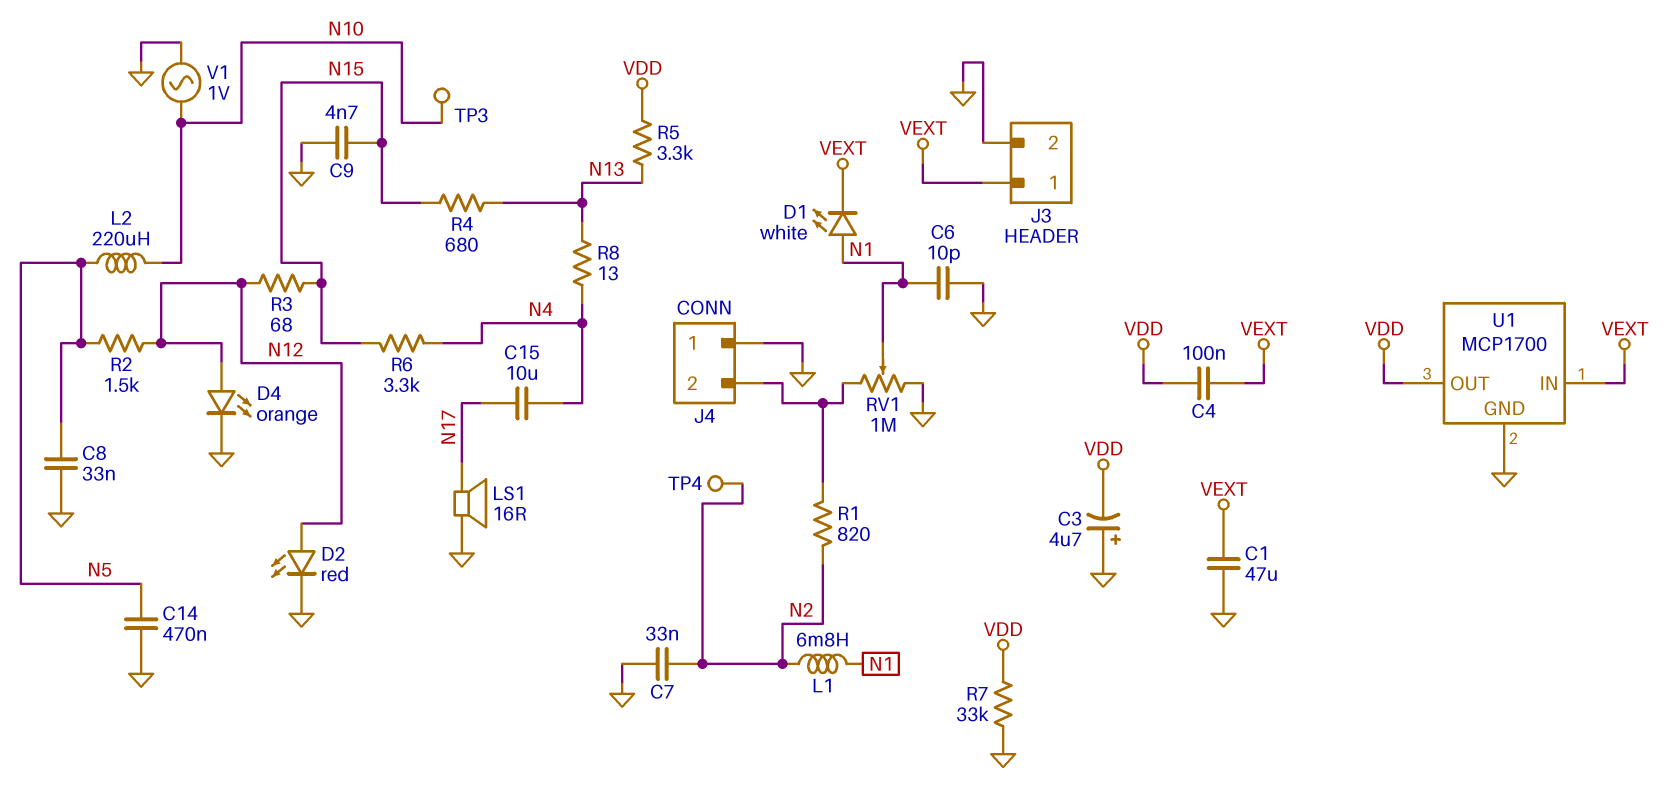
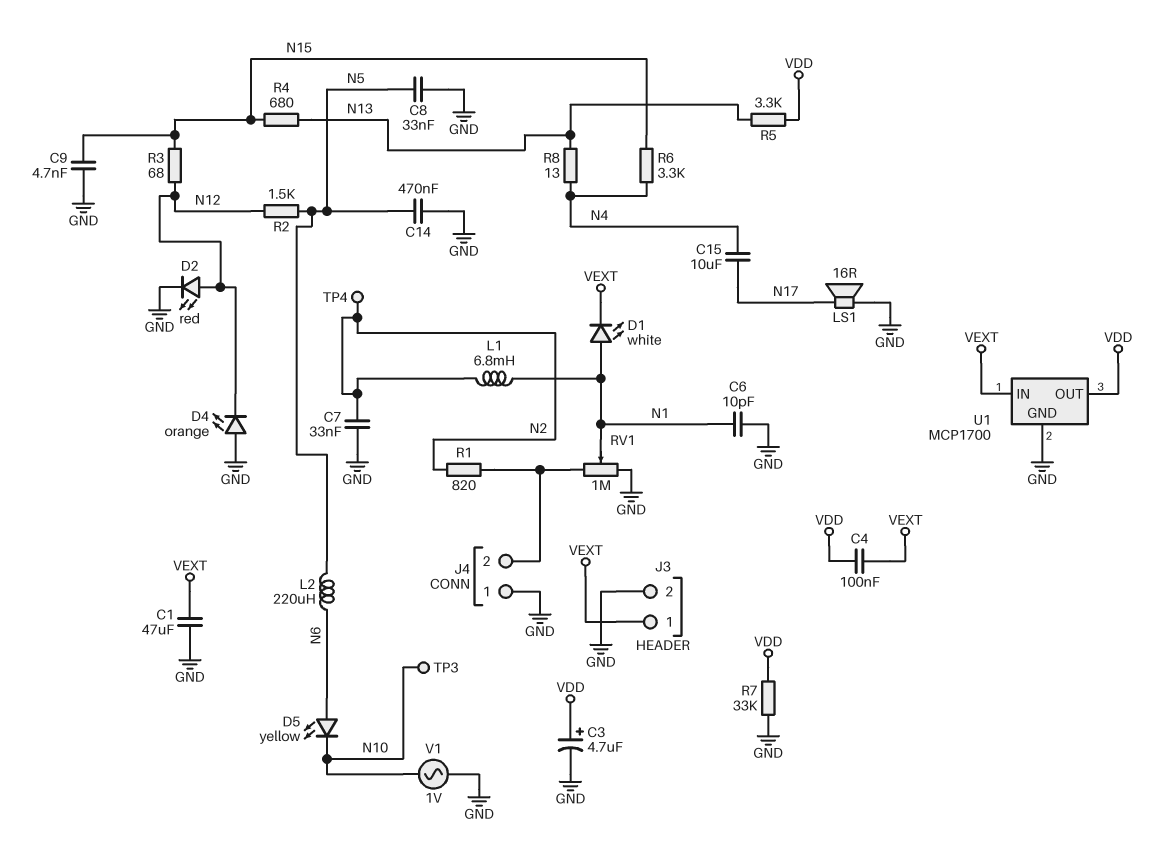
C3: 4.7uF (plus GND, minus VDD) -> 4.7uF (plus VDD, minus GND)
D4: LED orange (A N12, K GND) -> LED orange (A GND, K N12)
D5: none -> LED yellow (A N6, K N10)
L2: 220uH (N5, N10) -> 220uH (N5, N6)

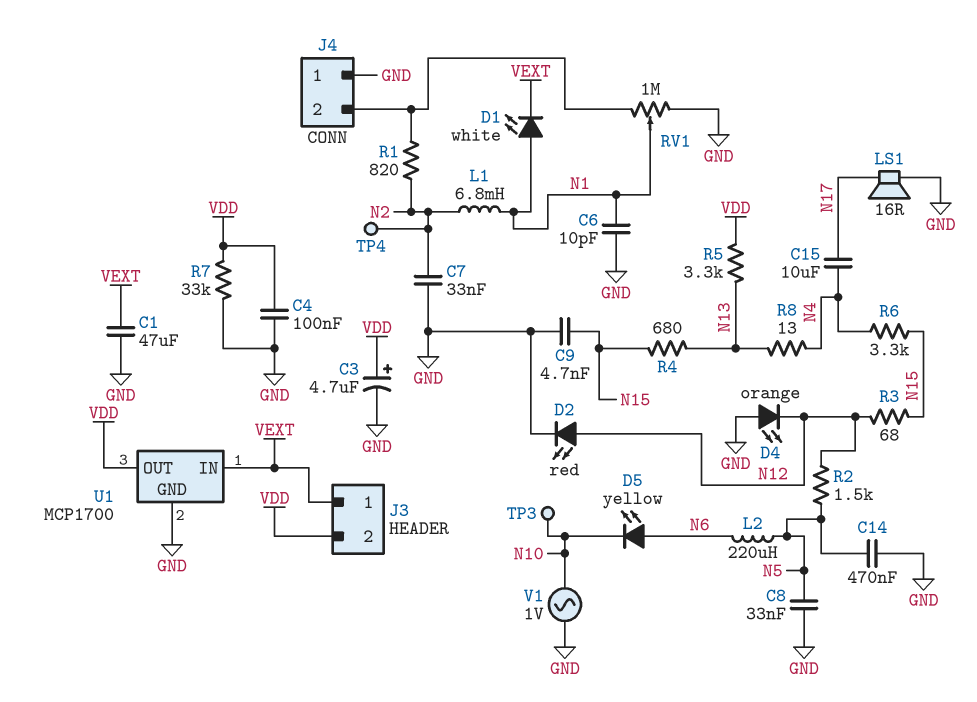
C4: 100nF (VDD, VEXT) -> 100nF (GND, VDD)
J3 pin 2: GND -> VDD

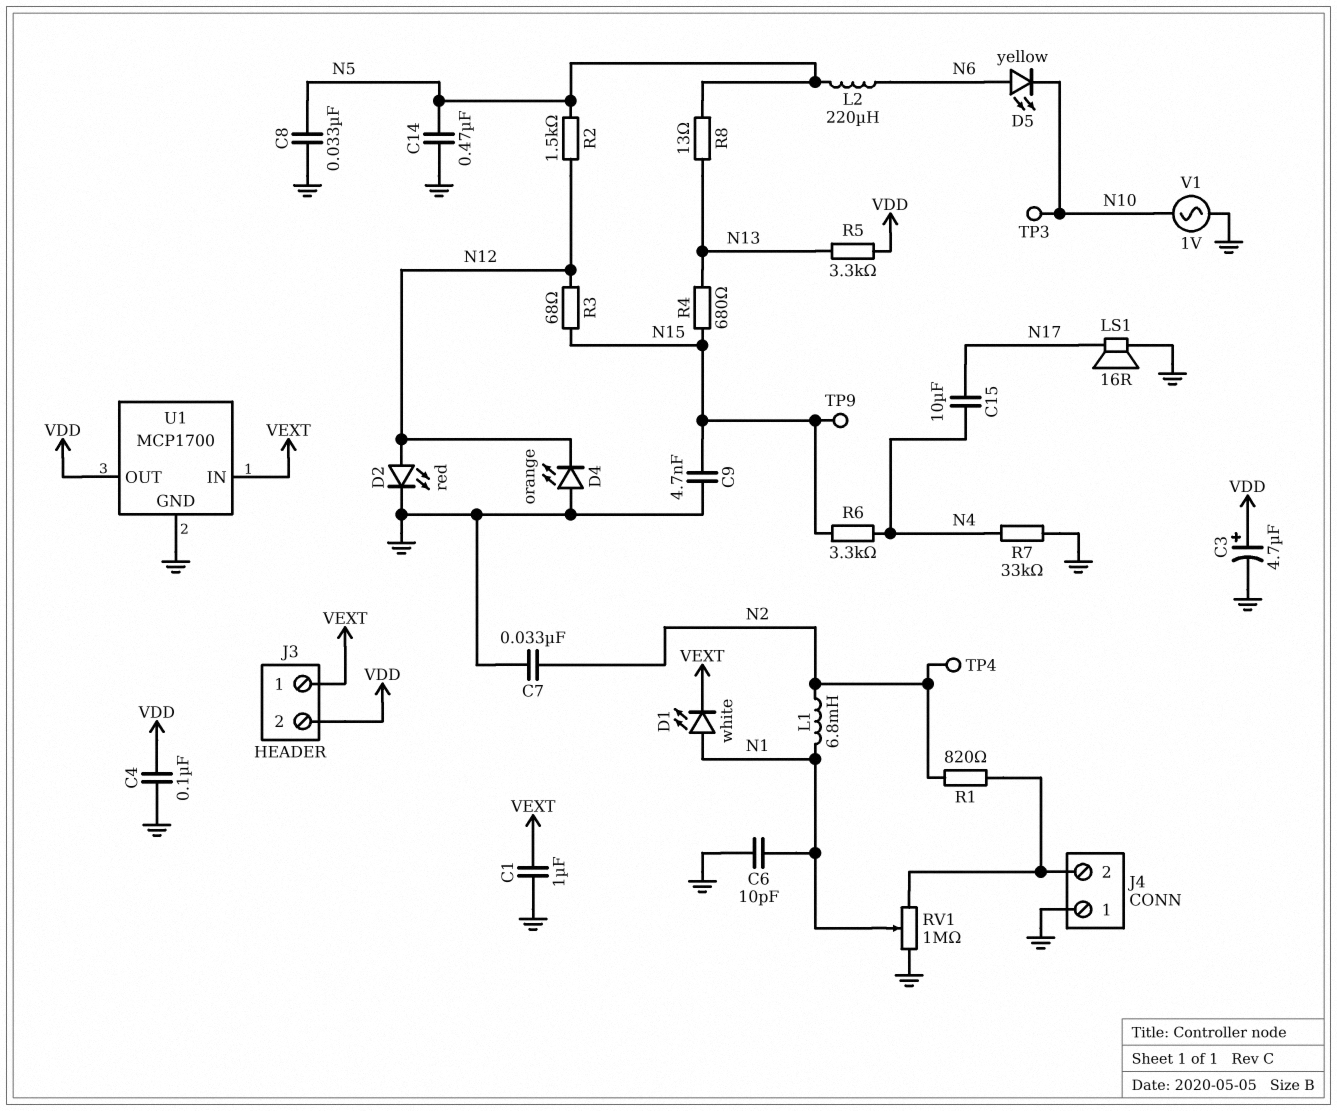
C1: 47uF (GND, VEXT) -> 1uF (GND, VEXT)
R7: 33k (GND, VDD) -> 33k (GND, N4)
R8: 13 (N4, N13) -> 13 (N5, N13)
TP9: none -> test point (N15)

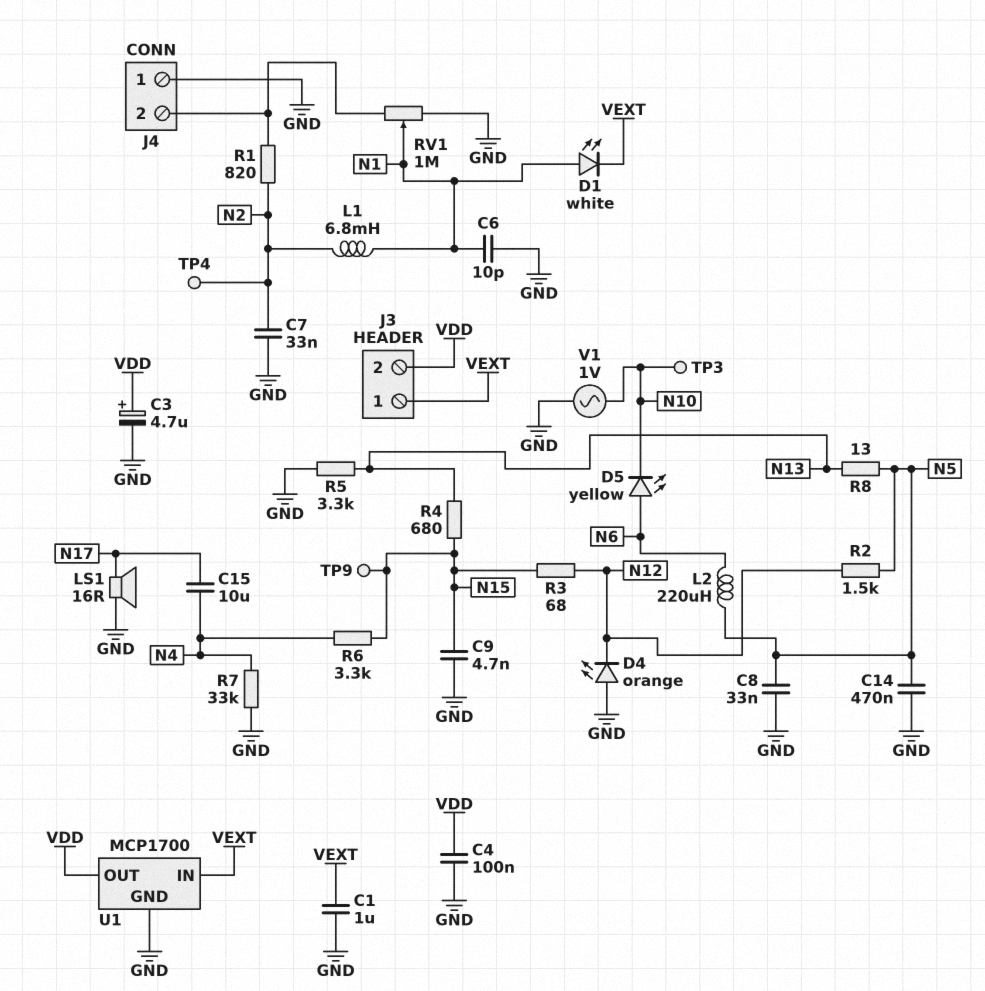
D2: LED red (A N12, K GND) -> none
R5: 3.3k (N13, VDD) -> 3.3k (GND, N13)

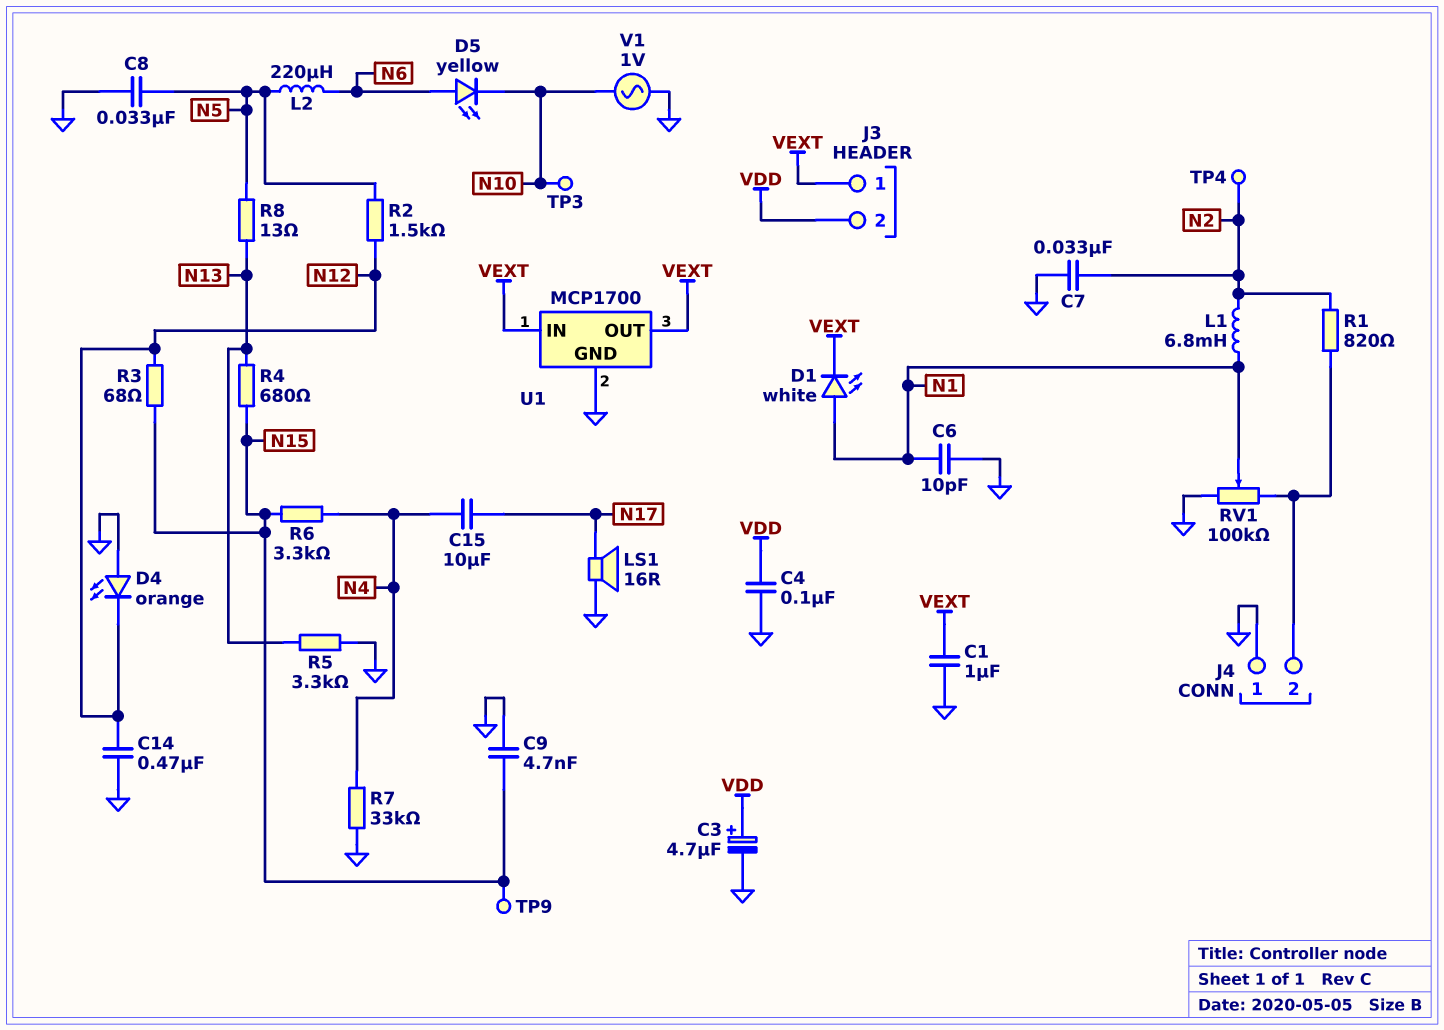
C14: 470nF (GND, N5) -> 470nF (GND, N12)
RV1: 1M (GND, J4/2, wiper N1) -> 100k (GND, J4/2, wiper N1)
U1 pin OUT: VDD -> VEXT

